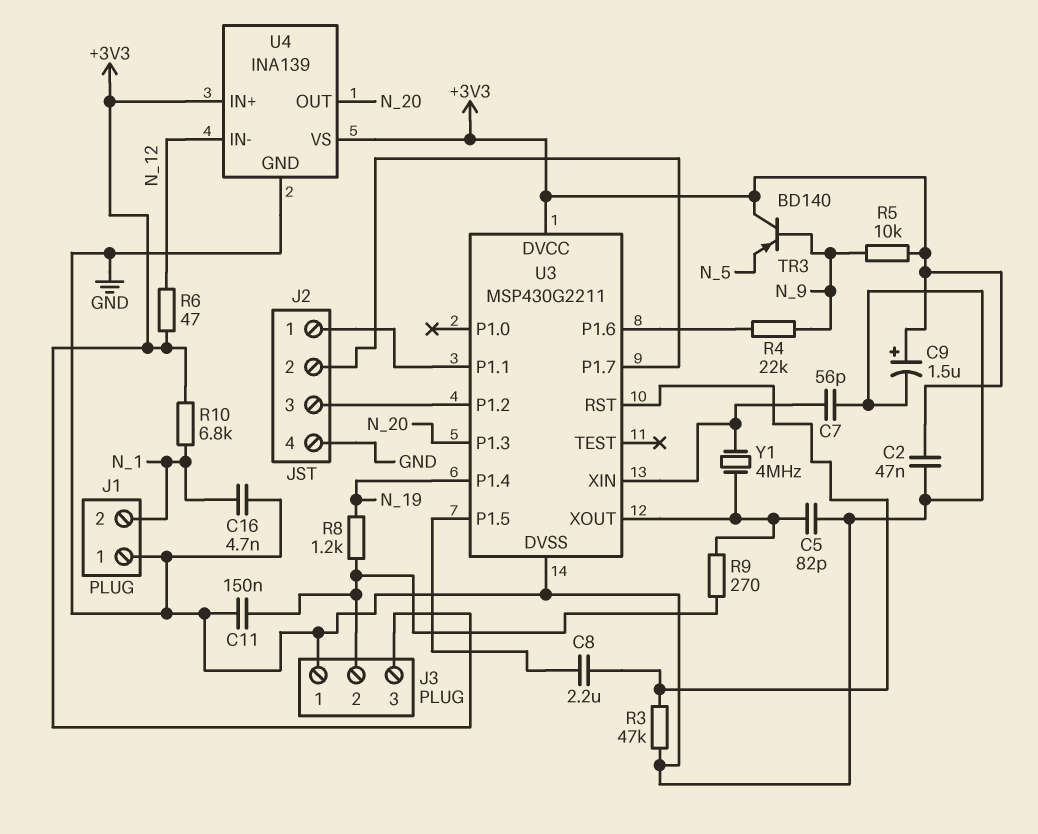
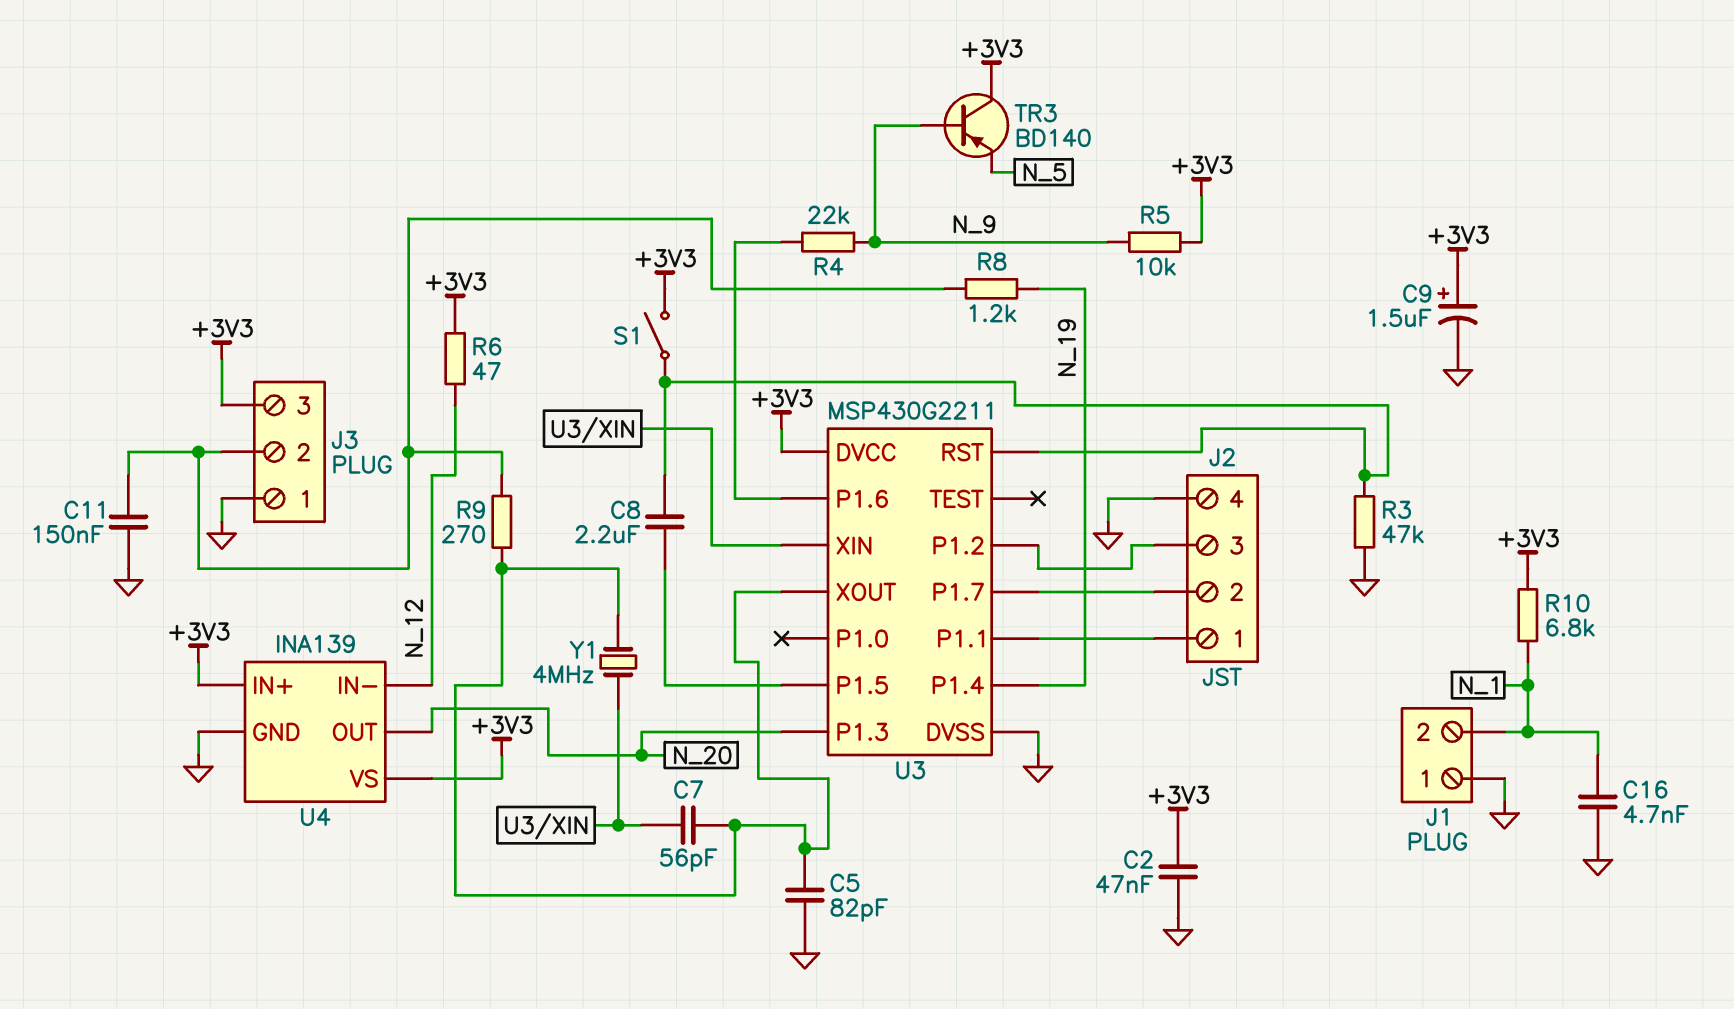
C7: 56pF (GND, U3/XIN) -> 56pF (U3/XIN, U3/XOUT)
S1: none -> switch (+3V3, U3/RST)

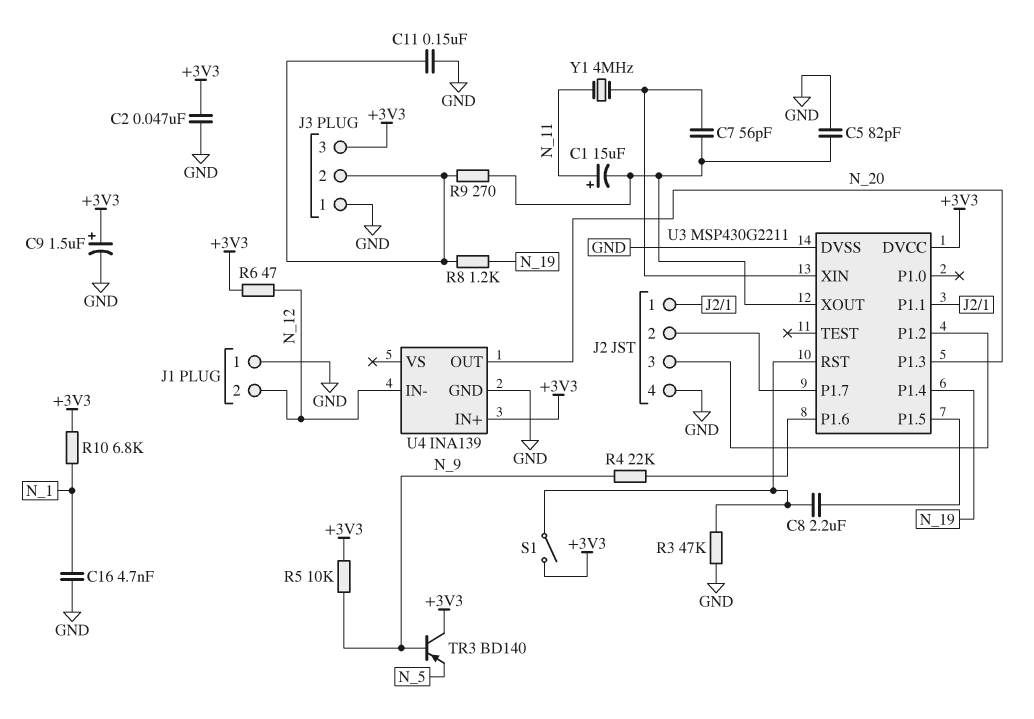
C1: none -> 15uF (plus N_11, minus U3/XOUT)
J1 pin 2: N_1 -> N_12
U4 pin VS: +3V3 -> none
Y1: 4MHz (U3/XIN, U3/XOUT) -> 4MHz (N_11, U3/XIN)

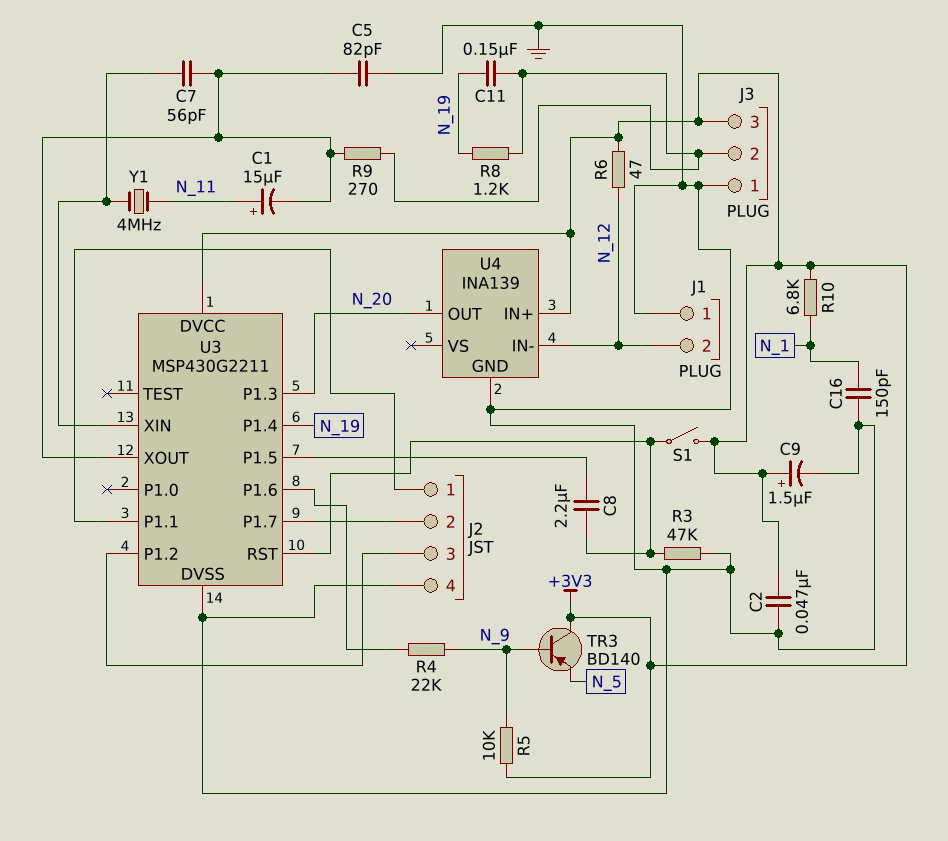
C11: 150nF (GND, J3/2) -> 150nF (J3/2, N_19)
C16: 4.7nF (GND, N_1) -> 150pF (GND, N_1)

